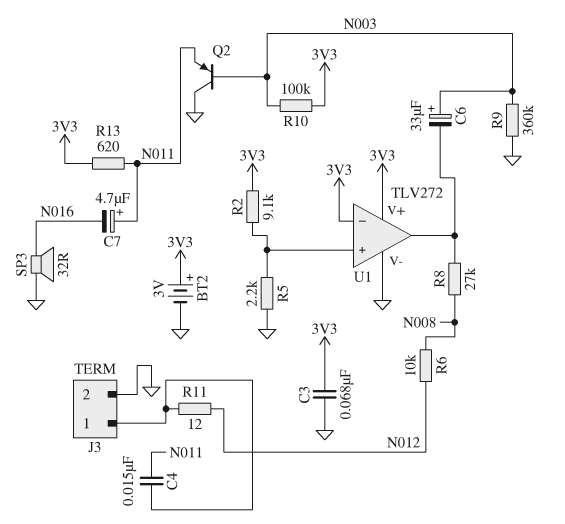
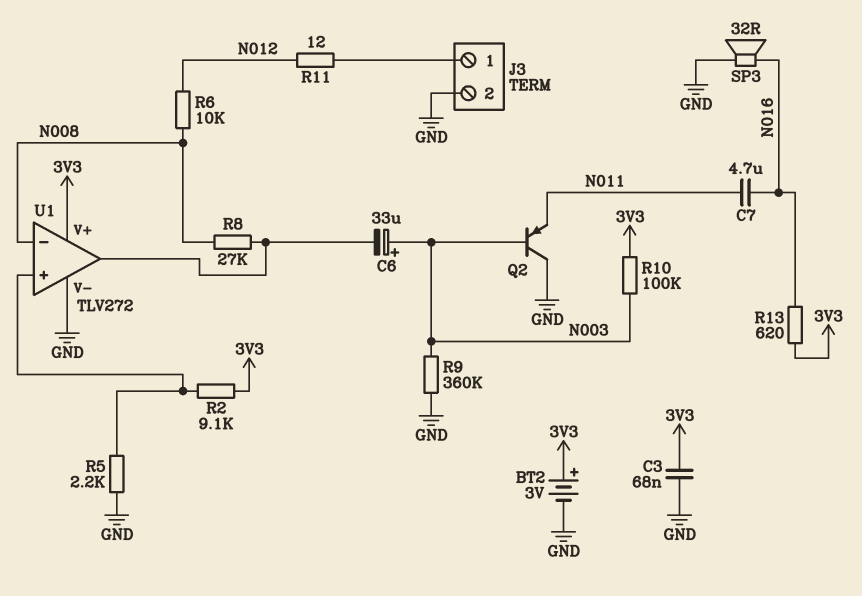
C4: 15nF (J3/1, N011) -> none
C7: 4.7uF (plus N011, minus N016) -> 4.7uF (N011, N016)
R13: 620 (3V3, N011) -> 620 (3V3, N016)
U1 pin in-: 3V3 -> N008

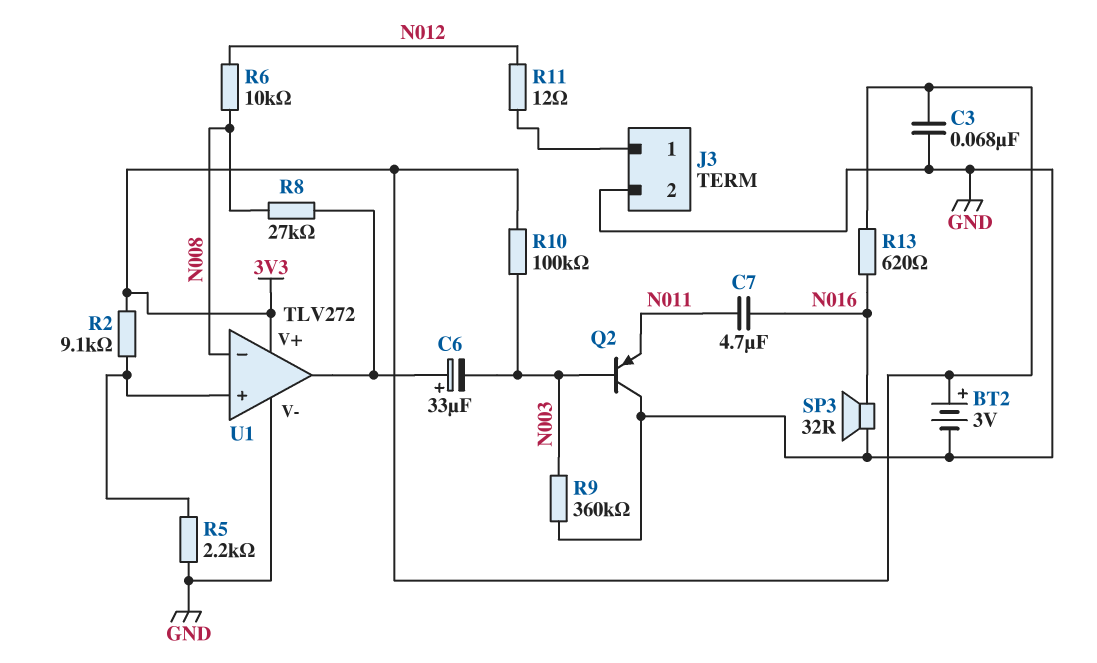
C6: 33uF (plus N003, minus U1/out) -> 33uF (plus U1/out, minus N003)

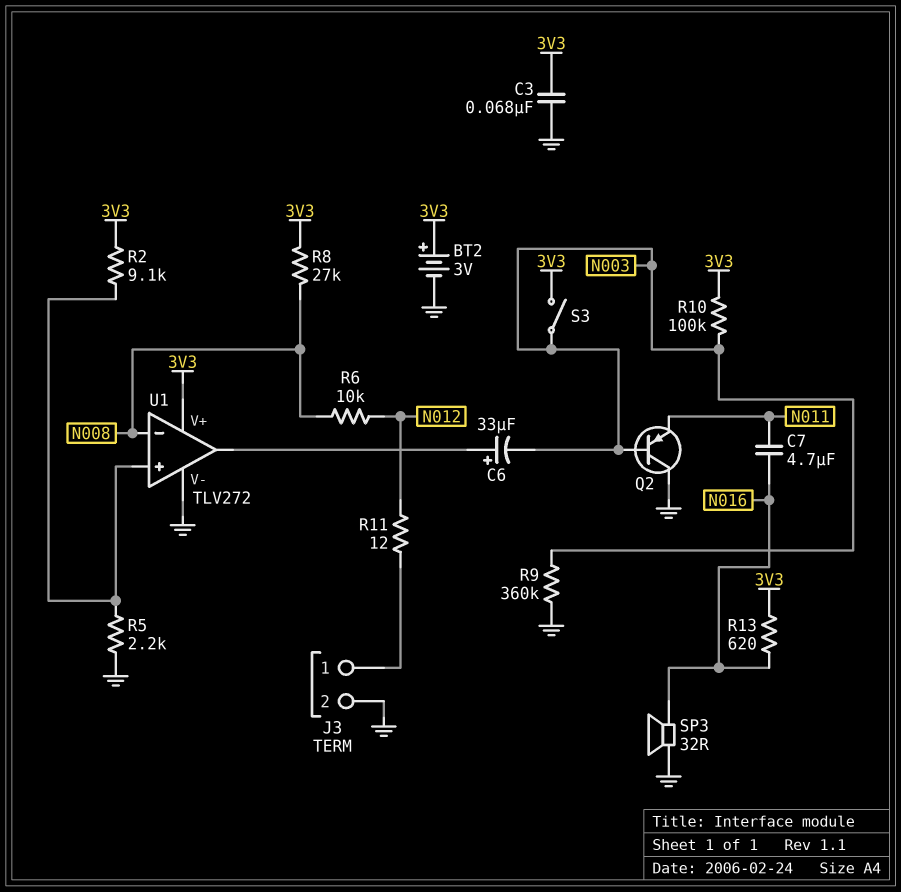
R8: 27k (N008, U1/out) -> 27k (3V3, N008)
S3: none -> switch (3V3, N003)

